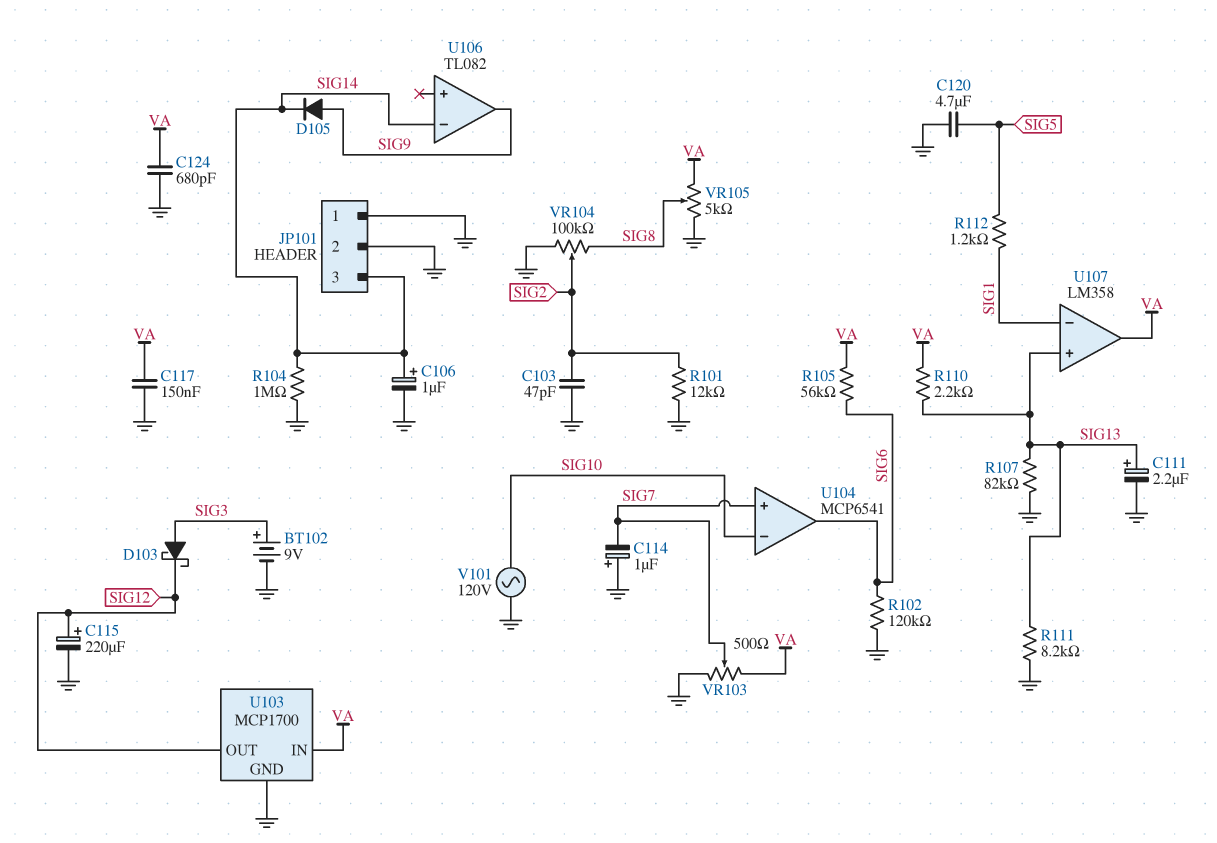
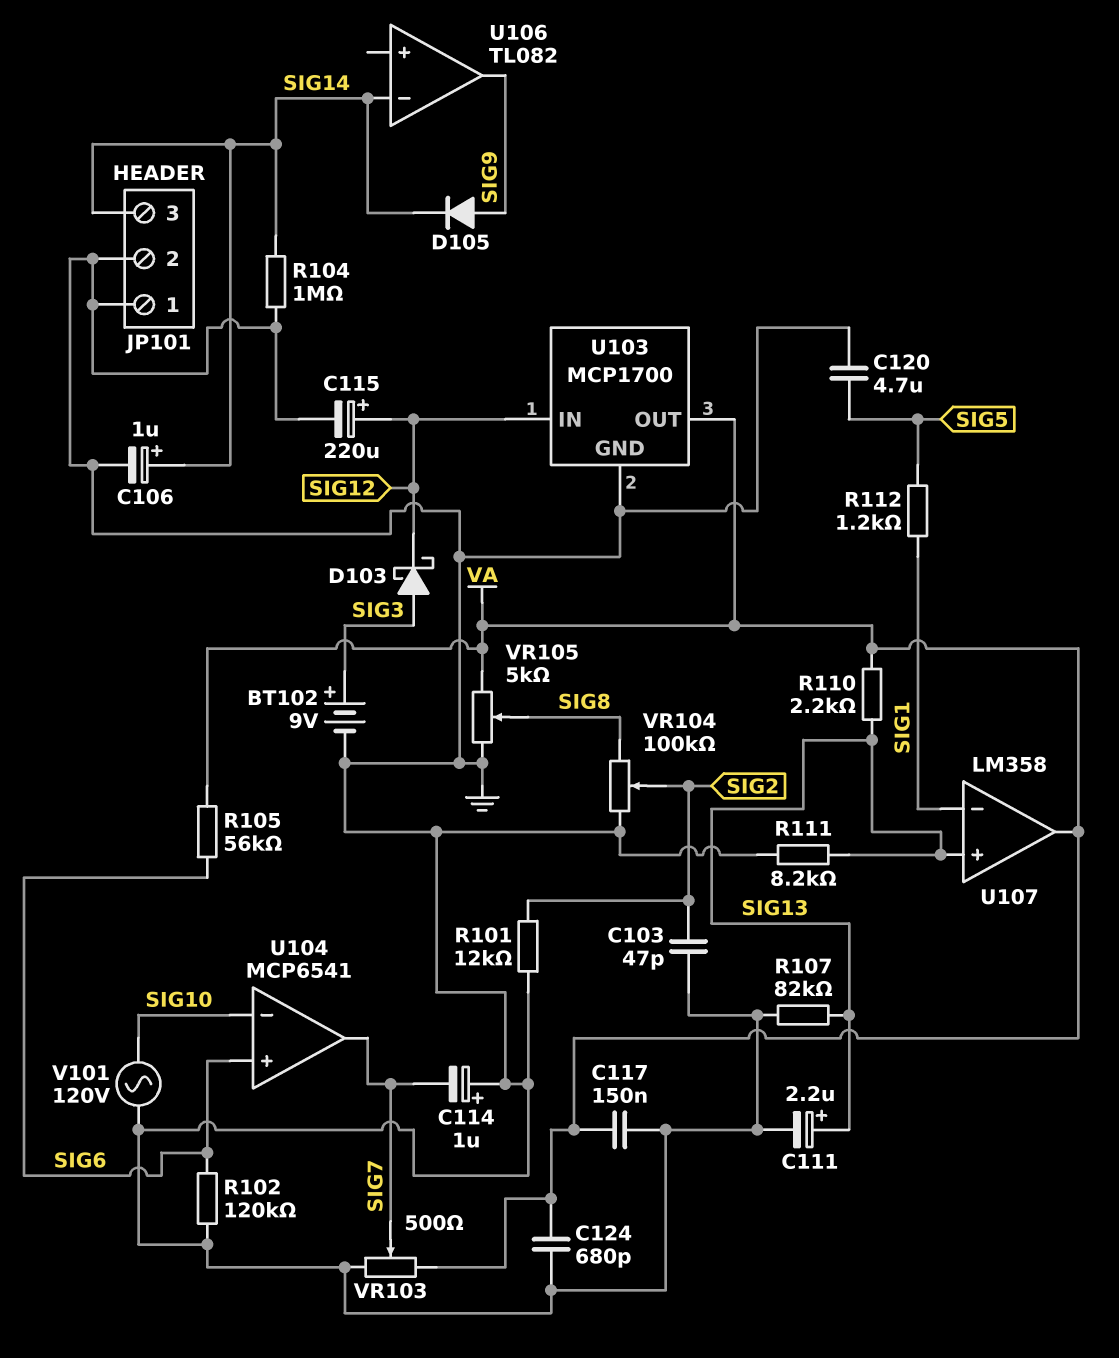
U103 pin IN: VA -> SIG12
U103 pin OUT: SIG12 -> VA
U104 pin in+: SIG7 -> SIG6
U104 pin out: SIG6 -> SIG7

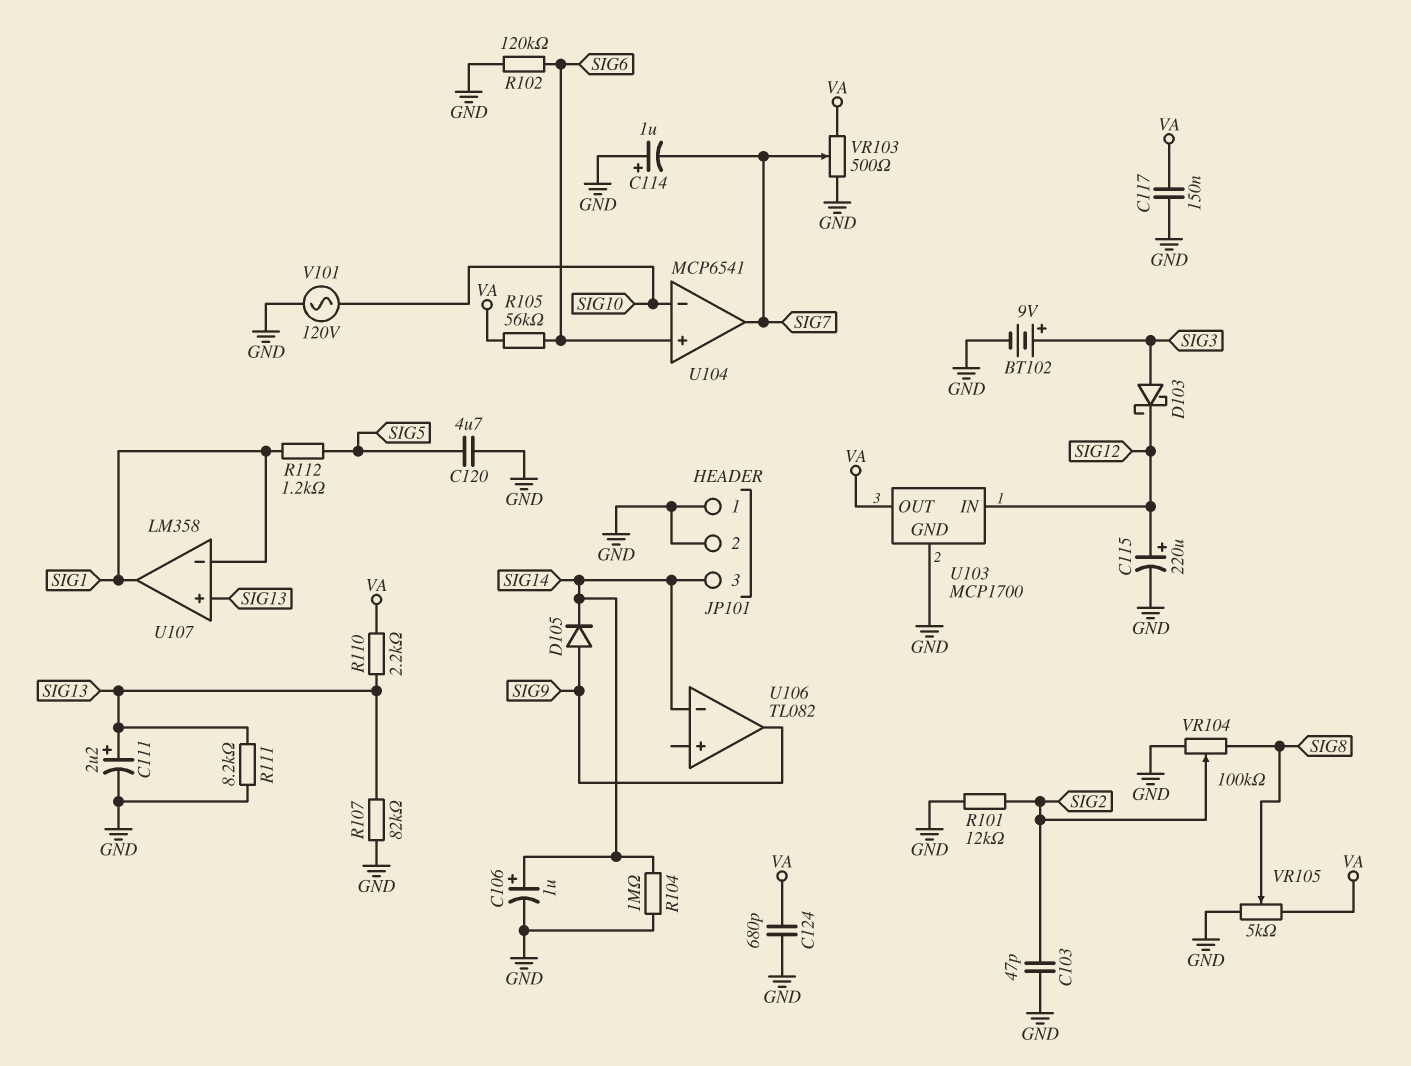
U107 pin out: VA -> SIG1

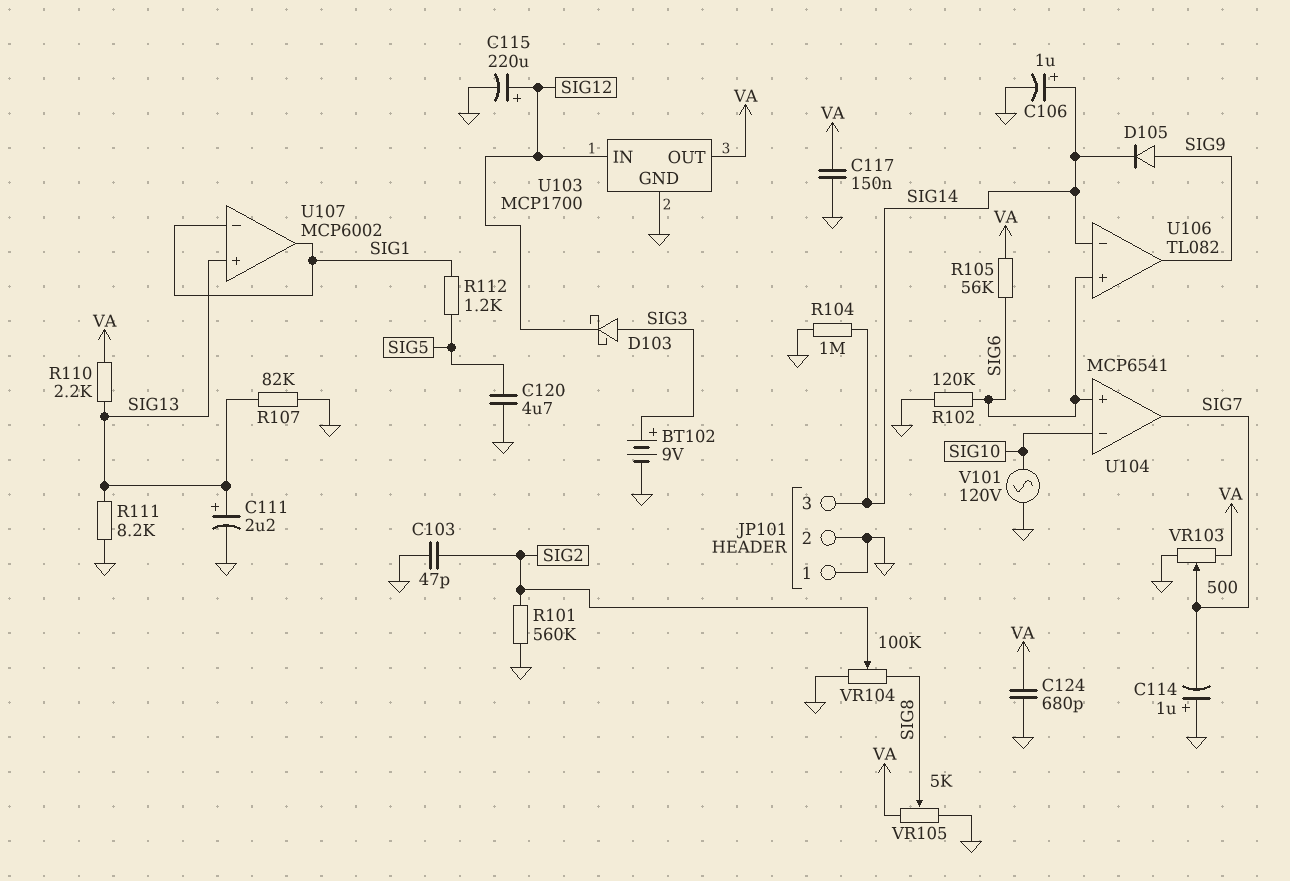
R101: 12k (GND, SIG2) -> 560k (GND, SIG2)
U106 pin in+: none -> SIG6
U107: LM358 -> MCP6002

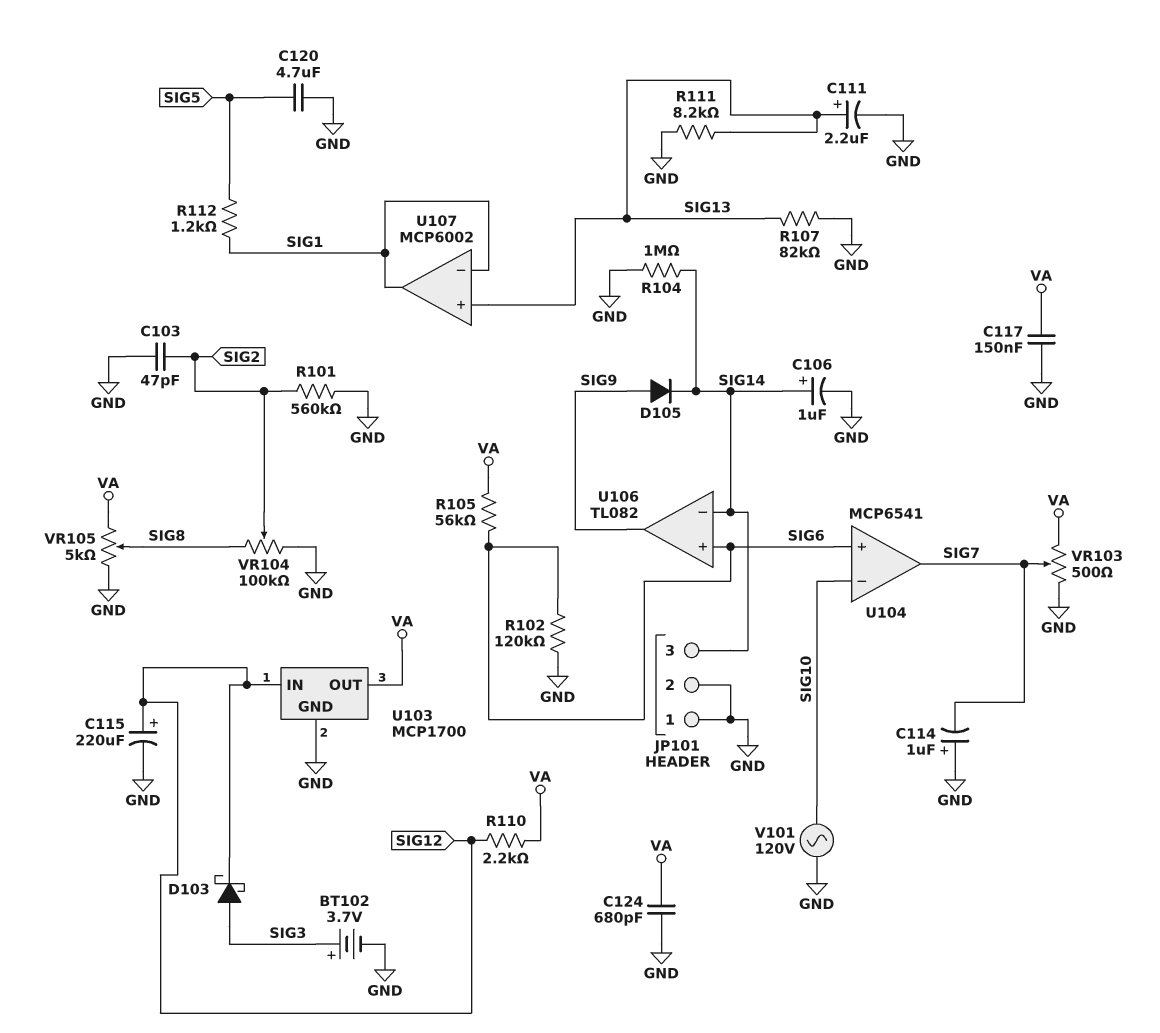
BT102: 9V (plus SIG3, minus GND) -> 3.7V (plus SIG3, minus GND)
R110: 2.2k (SIG13, VA) -> 2.2k (SIG12, VA)

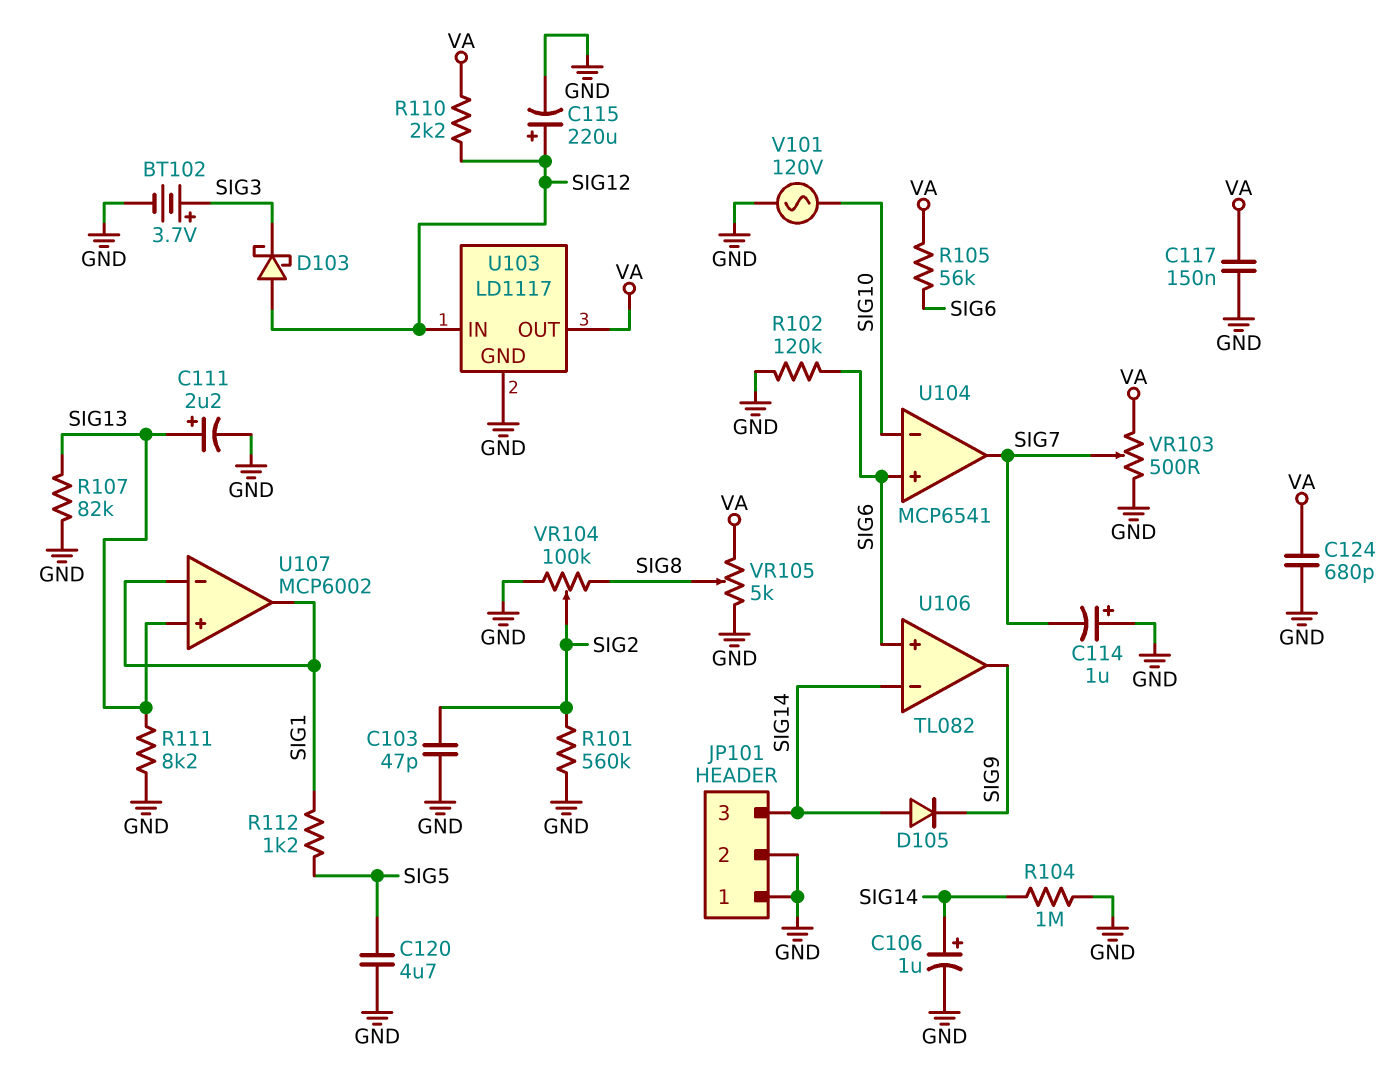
D103: schottky (A SIG3, K SIG12) -> schottky (A SIG12, K SIG3)
D105: diode (A SIG9, K SIG14) -> diode (A SIG14, K SIG9)
U103: MCP1700 -> LD1117

